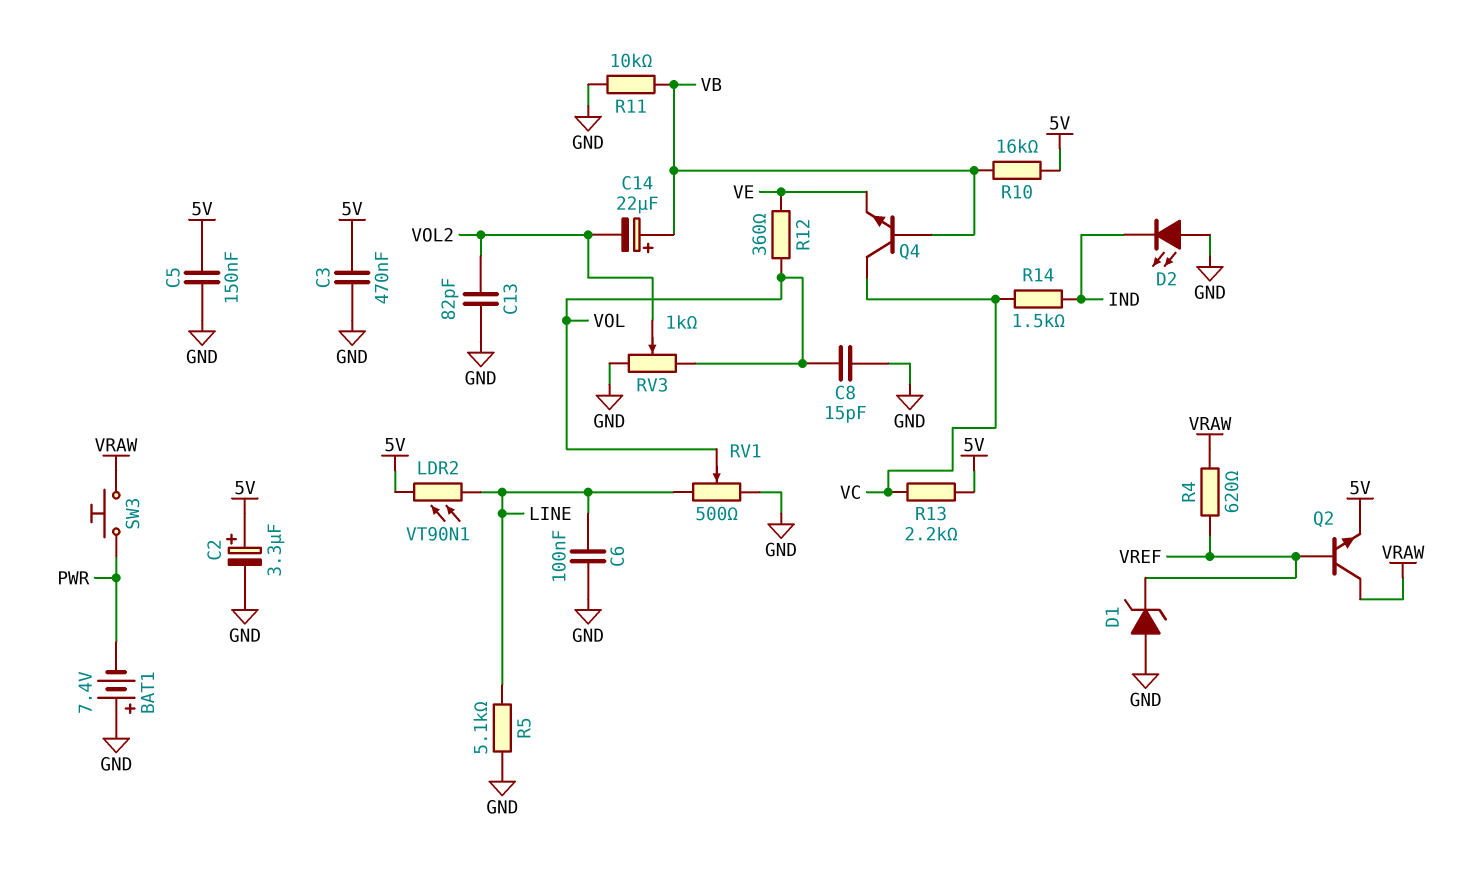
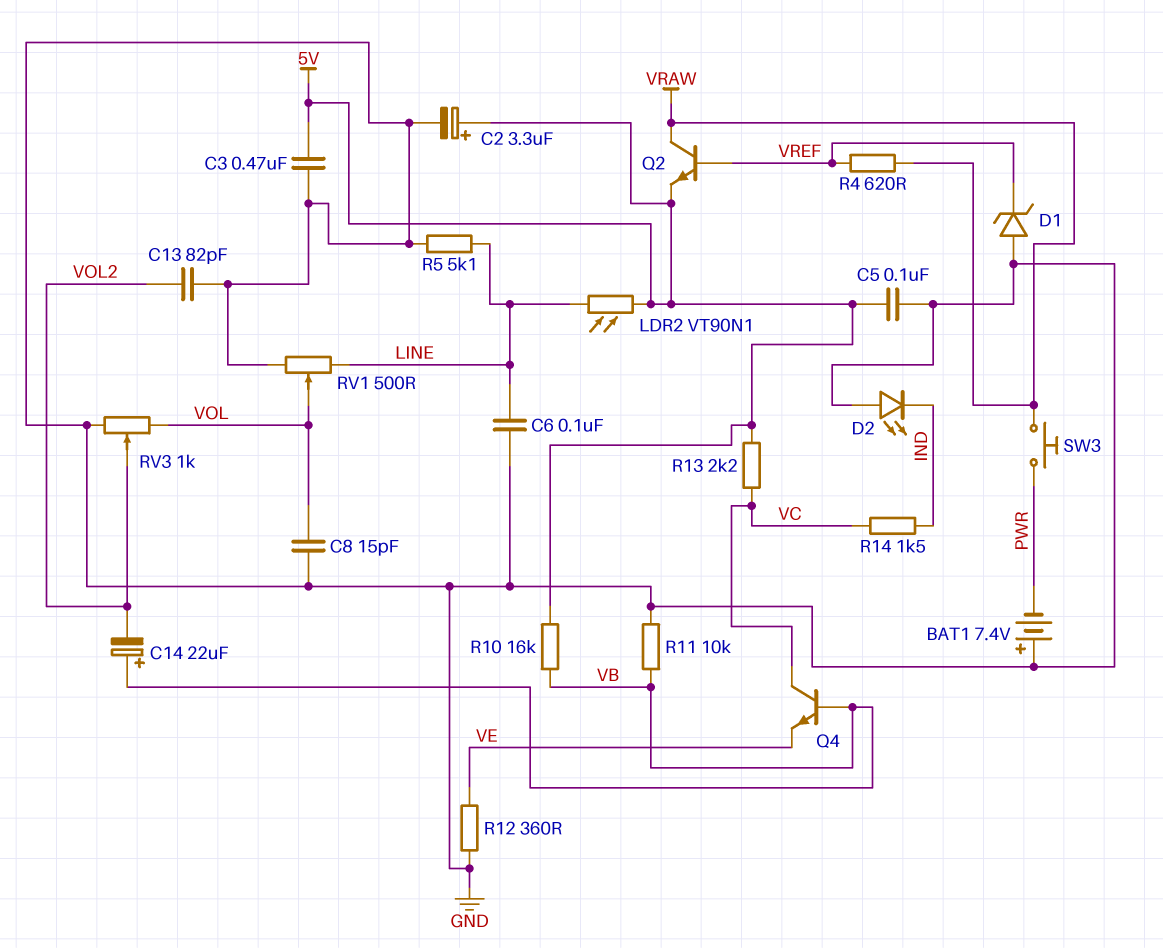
C5: 150nF (5V, GND) -> 100nF (5V, GND)
R12: 360 (VE, VOL) -> 360 (GND, VE)

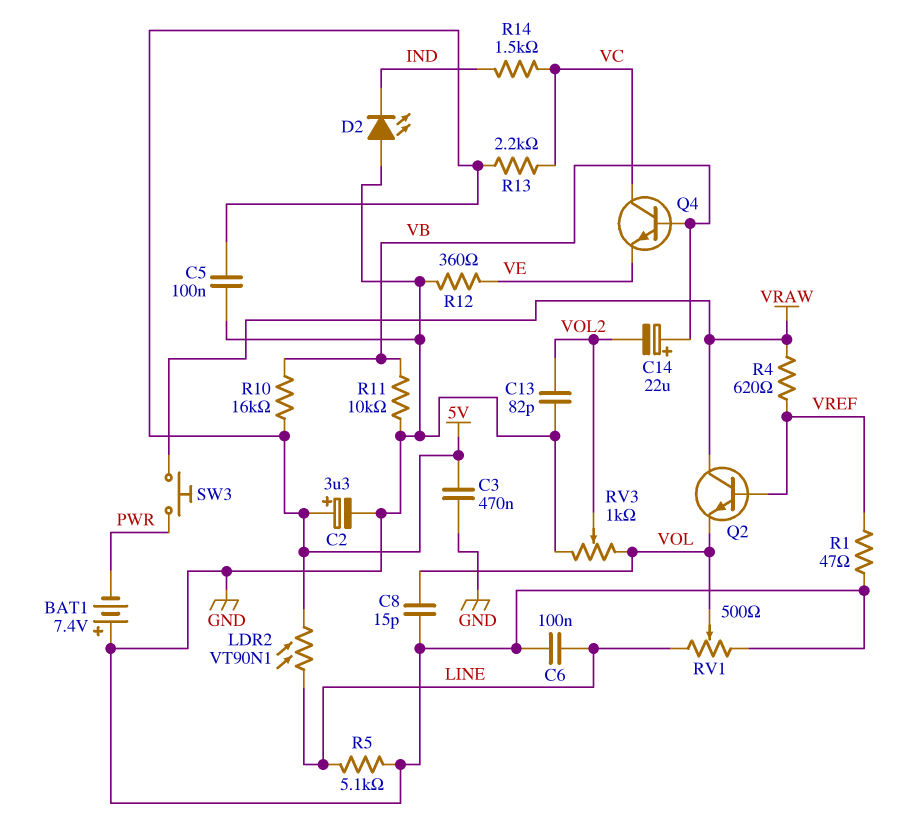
D1: zener (A GND, K VREF) -> none
Q2: NPN (B VREF, C VRAW, E 5V) -> NPN (B VREF, C VRAW, E VOL)
R1: none -> 47 (GND, VREF)

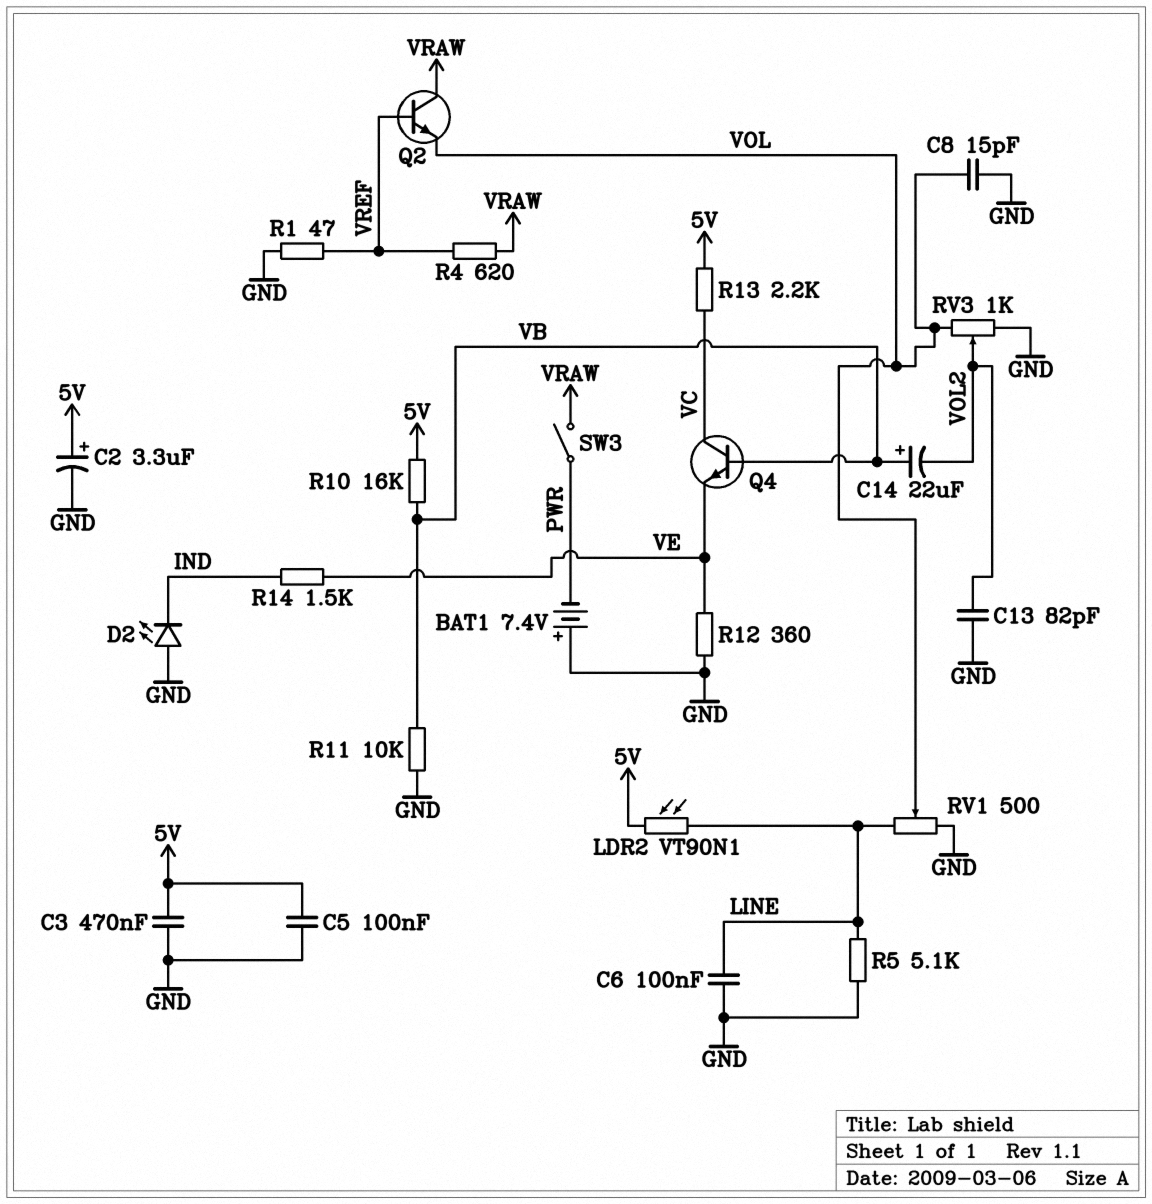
R14: 1.5k (IND, VC) -> 1.5k (IND, VE)
SW3: button (PWR, VRAW) -> switch (PWR, VRAW)

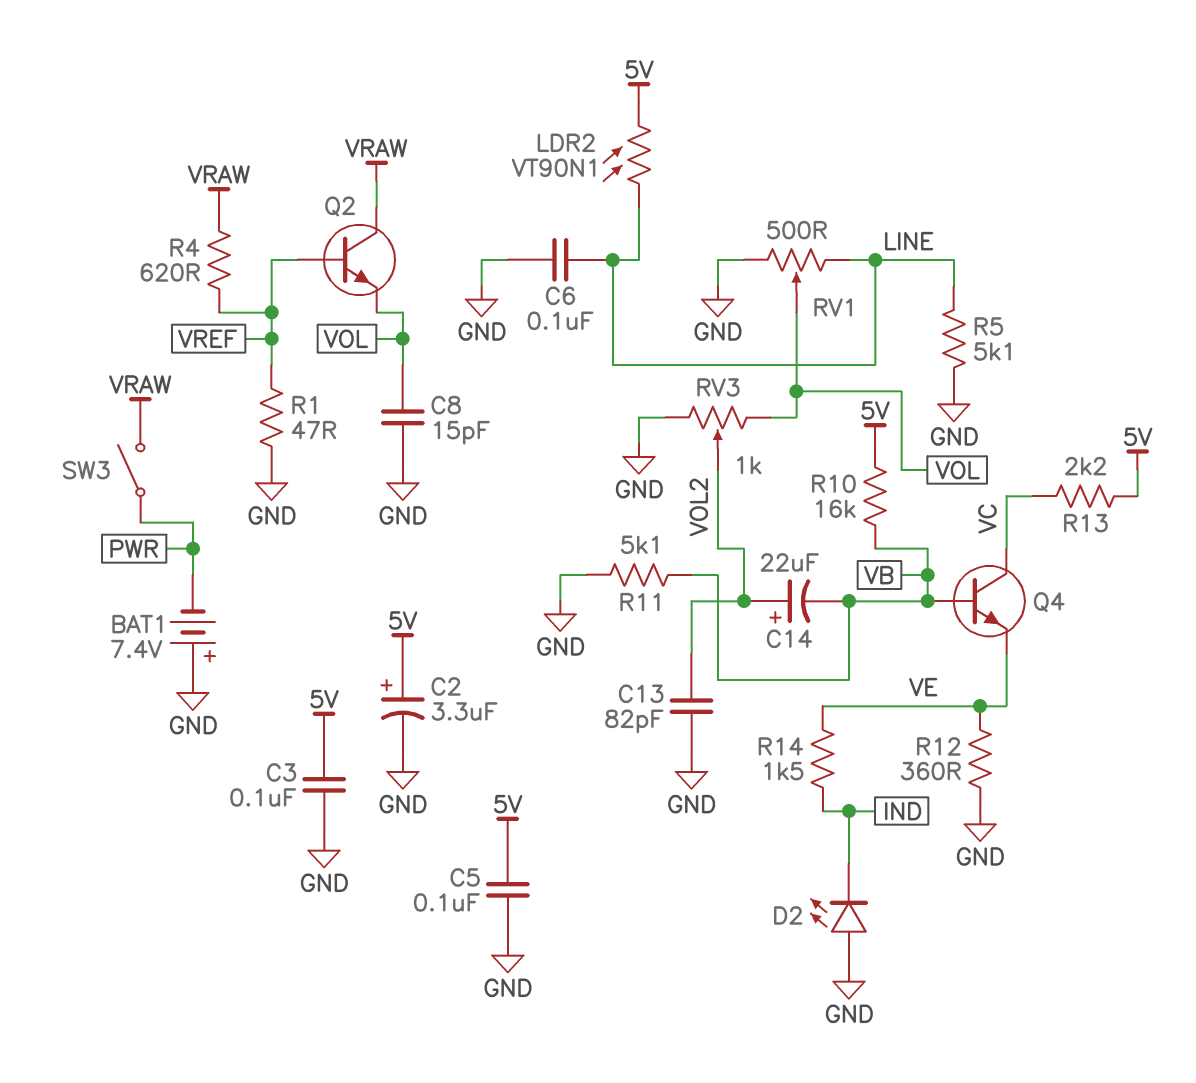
C3: 470nF (5V, GND) -> 100nF (5V, GND)
C14: 22uF (plus VB, minus VOL2) -> 22uF (plus VOL2, minus VB)
R11: 10k (GND, VB) -> 5.1k (GND, VB)

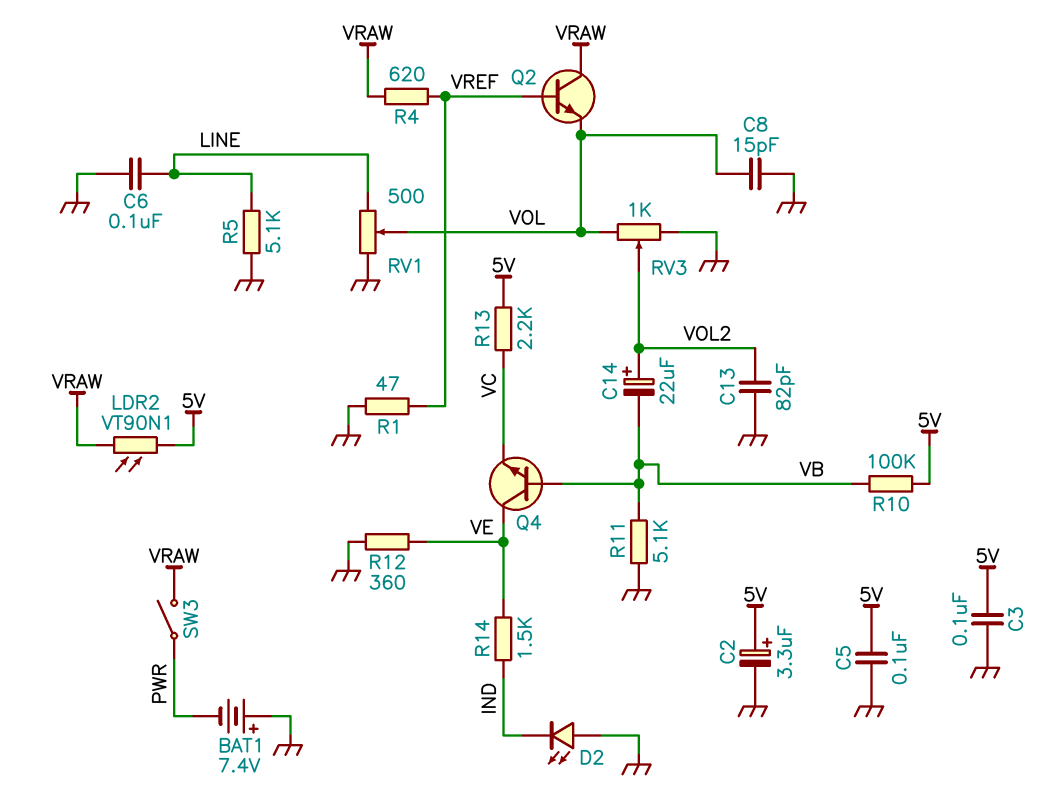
LDR2: VT90N1 (5V, LINE) -> VT90N1 (5V, VRAW)
Q4: NPN (B VB, C VC, E VE) -> NPN (B VB, C VE, E VC)
R10: 16k (5V, VB) -> 100k (5V, VB)

